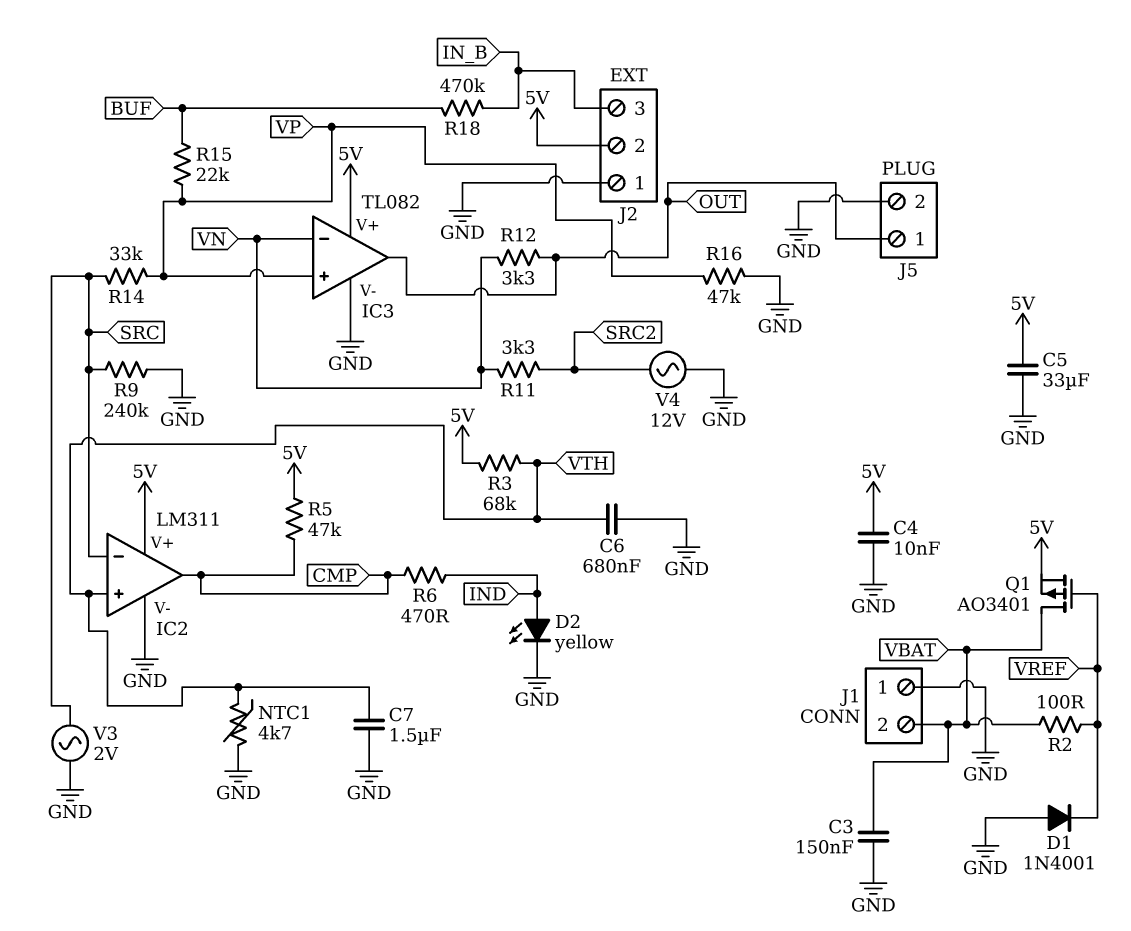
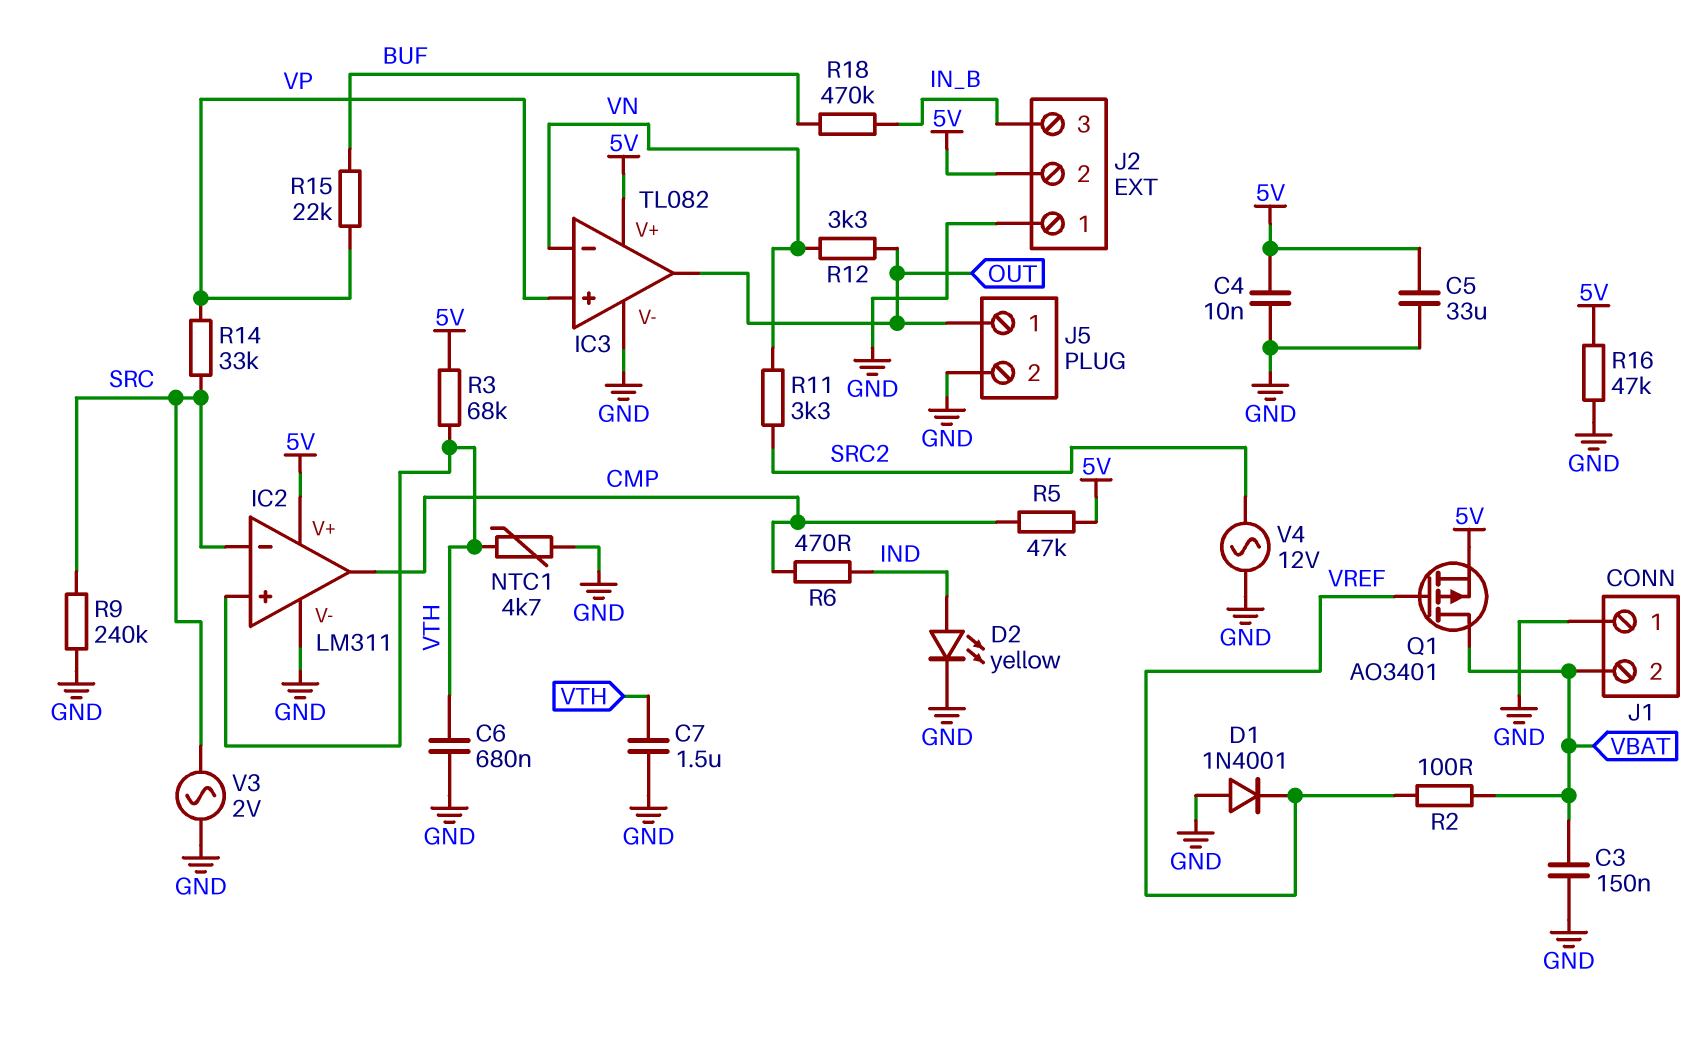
R16: 47k (GND, VP) -> 47k (5V, GND)

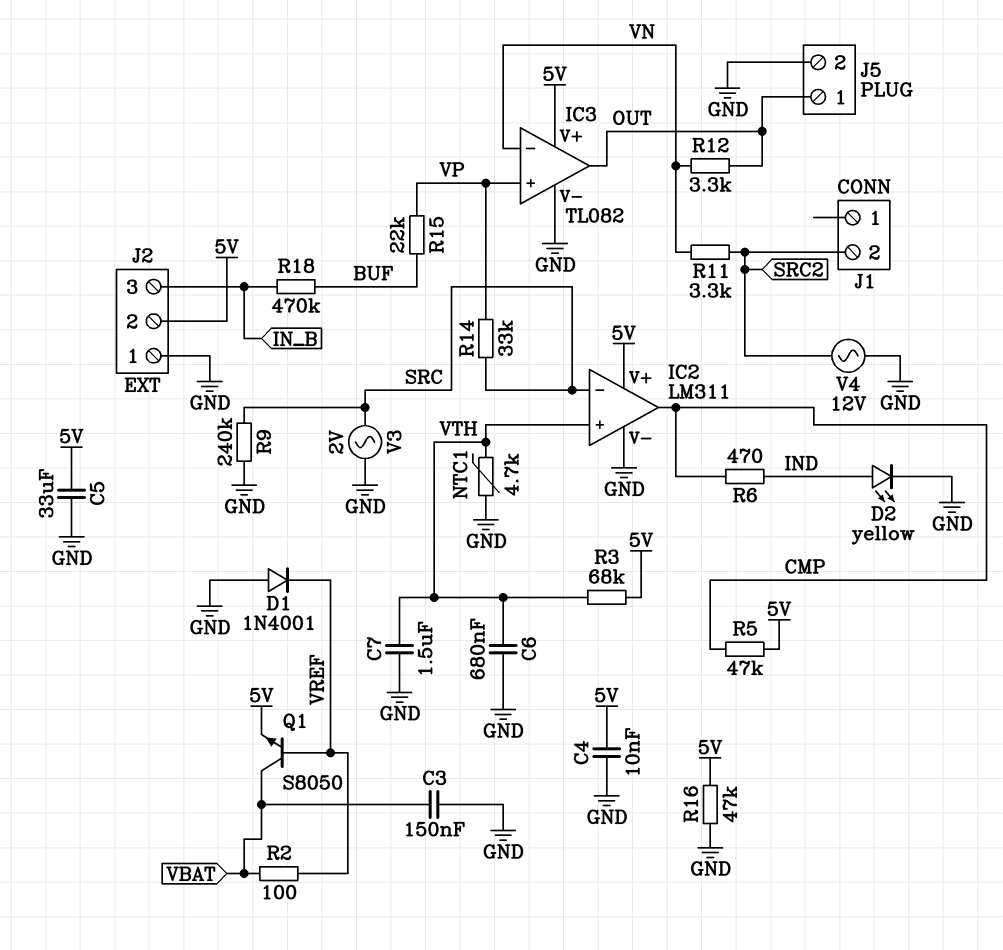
J1 pin 1: GND -> none
J1 pin 2: VBAT -> SRC2
Q1: PMOS AO3401 (G VREF, D VBAT, S 5V) -> NPN S8050 (B VREF, C VBAT, E 5V)

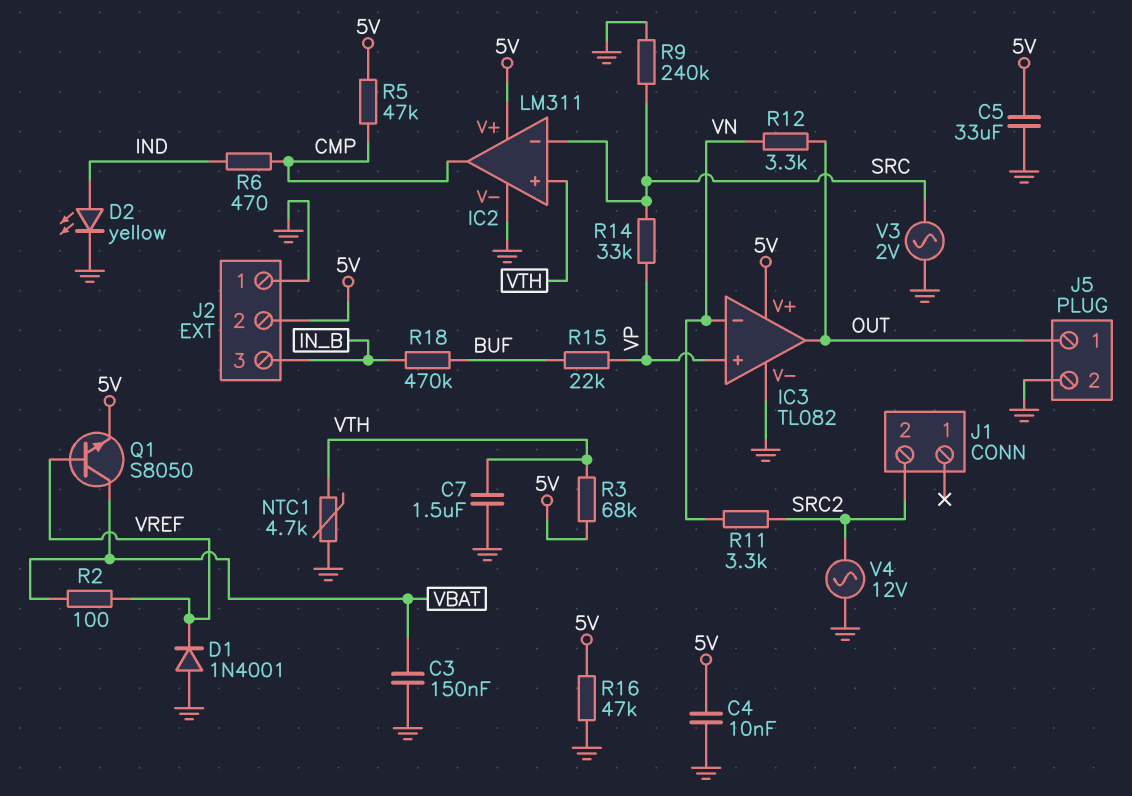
C6: 680nF (GND, VTH) -> none

